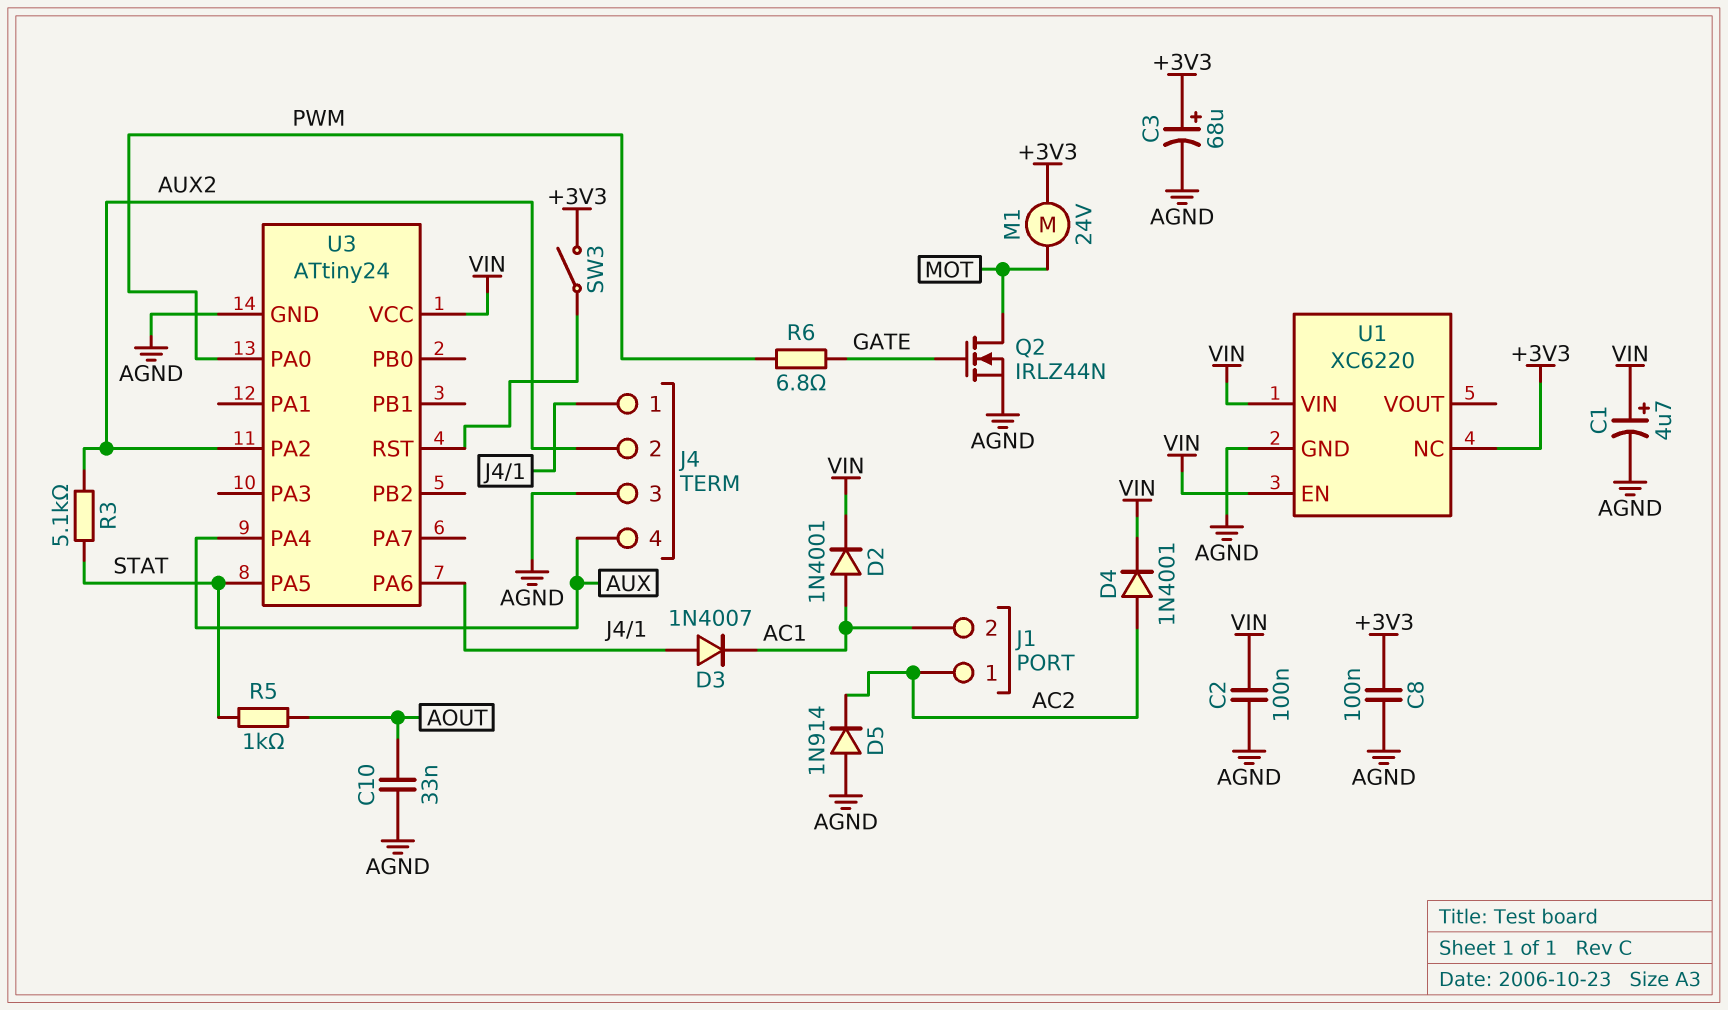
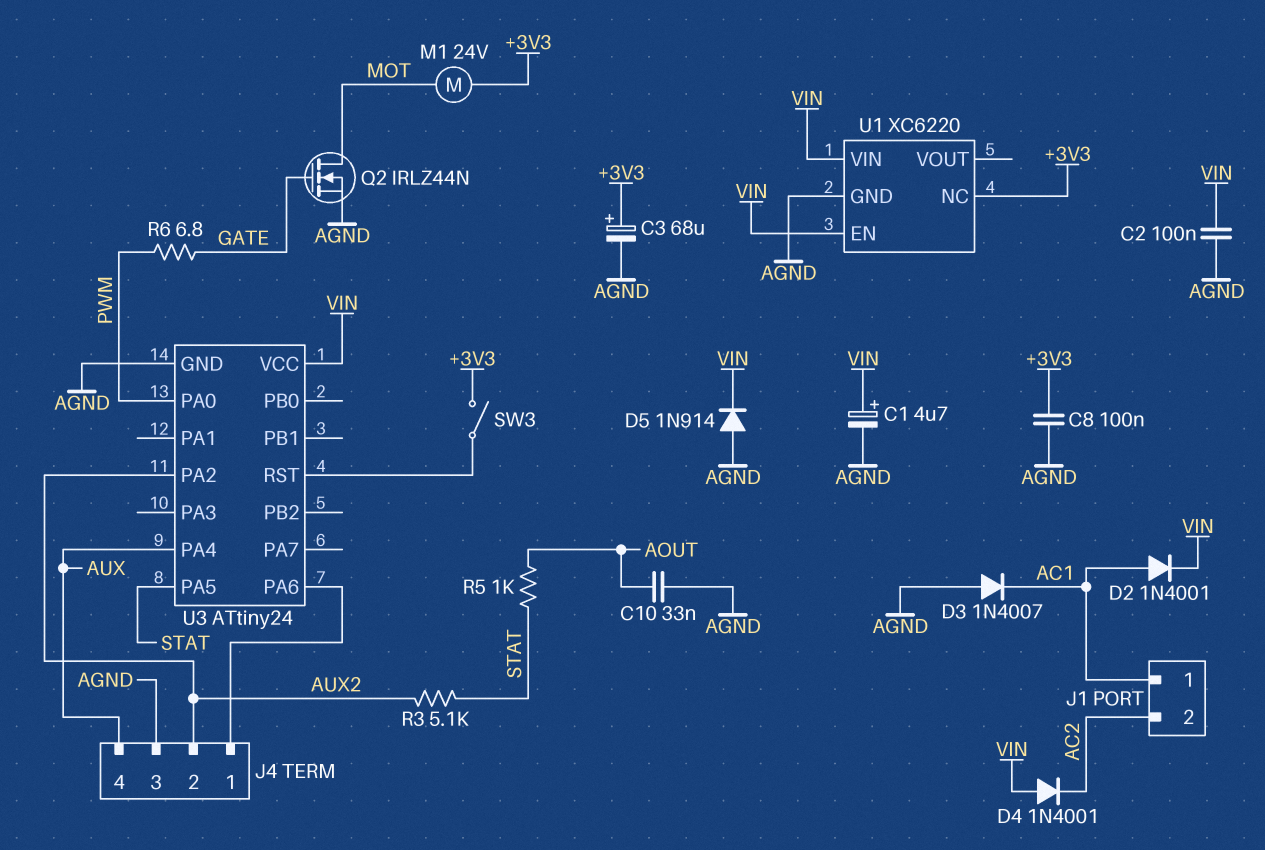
D3: diode 1N4007 (A J4/1, K AC1) -> diode 1N4007 (A AGND, K AC1)
D4: diode 1N4001 (A AC2, K VIN) -> diode 1N4001 (A VIN, K AC2)
D5: diode 1N914 (A AGND, K AC2) -> diode 1N914 (A AGND, K VIN)
J1 pin 1: AC2 -> AC1
J1 pin 2: AC1 -> AC2

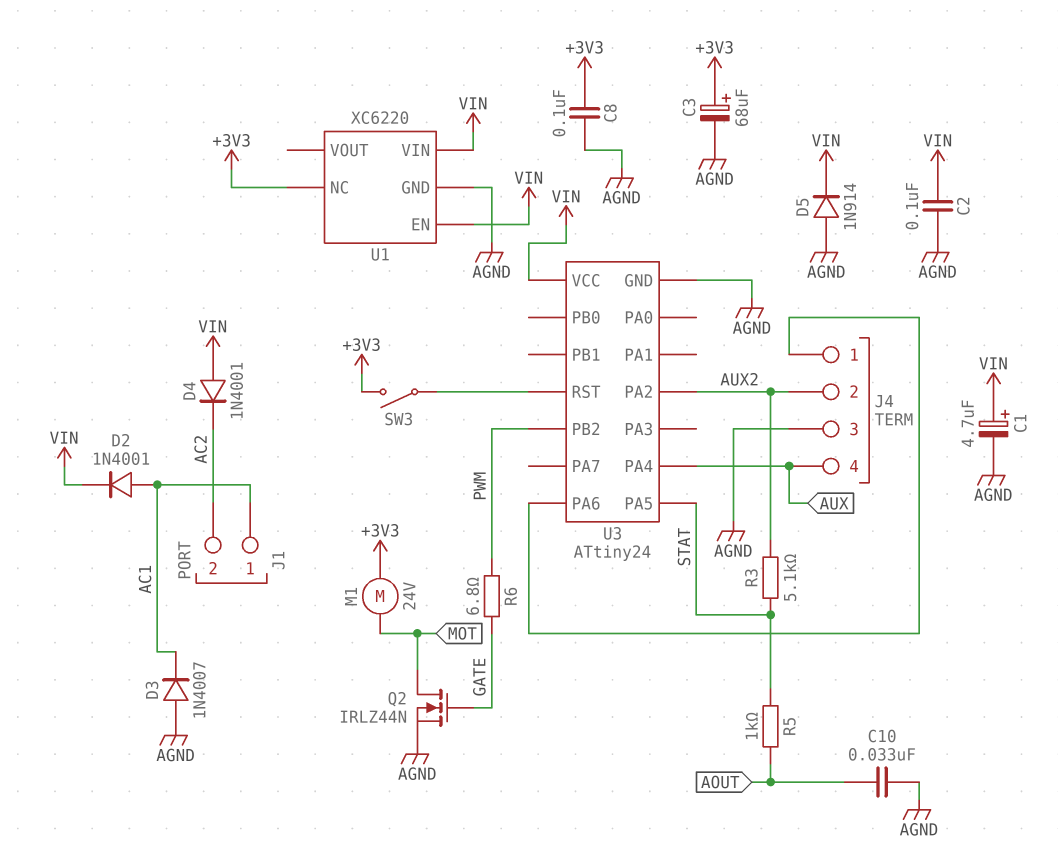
U3 pin PA0: PWM -> none
U3 pin PB2: none -> PWM

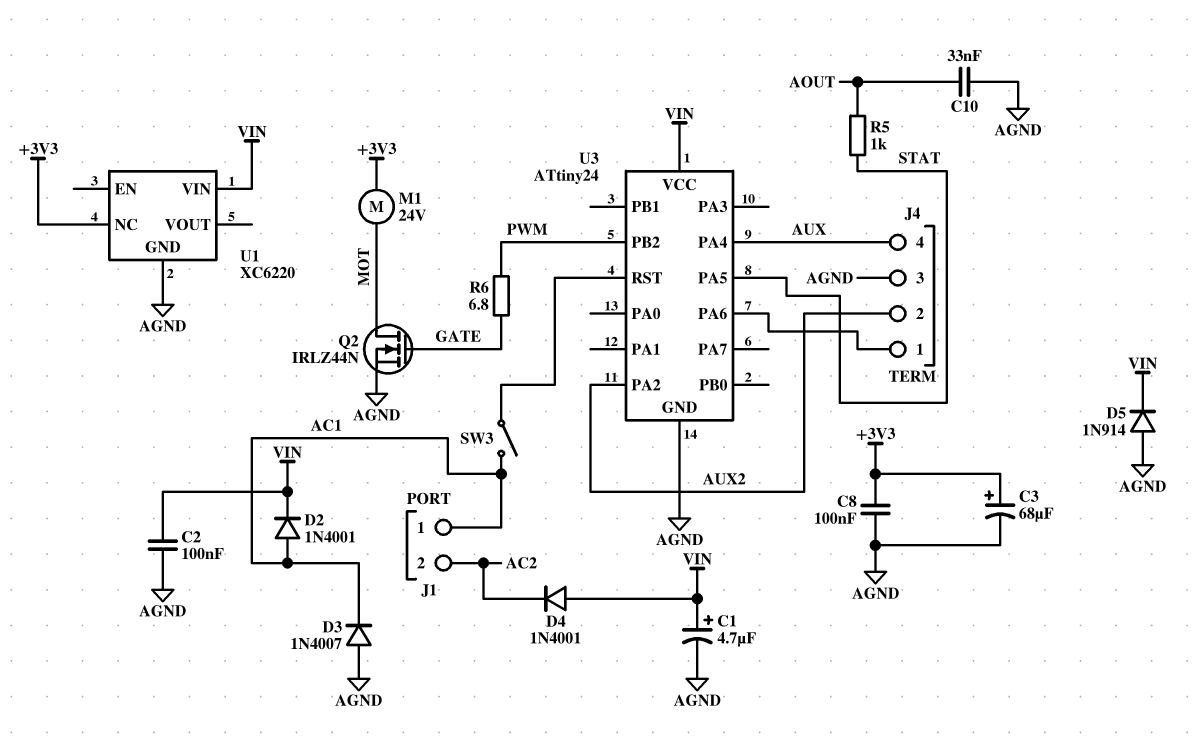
R3: 5.1k (AUX2, STAT) -> none
SW3: switch (+3V3, U3/RST) -> switch (AC1, U3/RST)
U1 pin EN: VIN -> none

